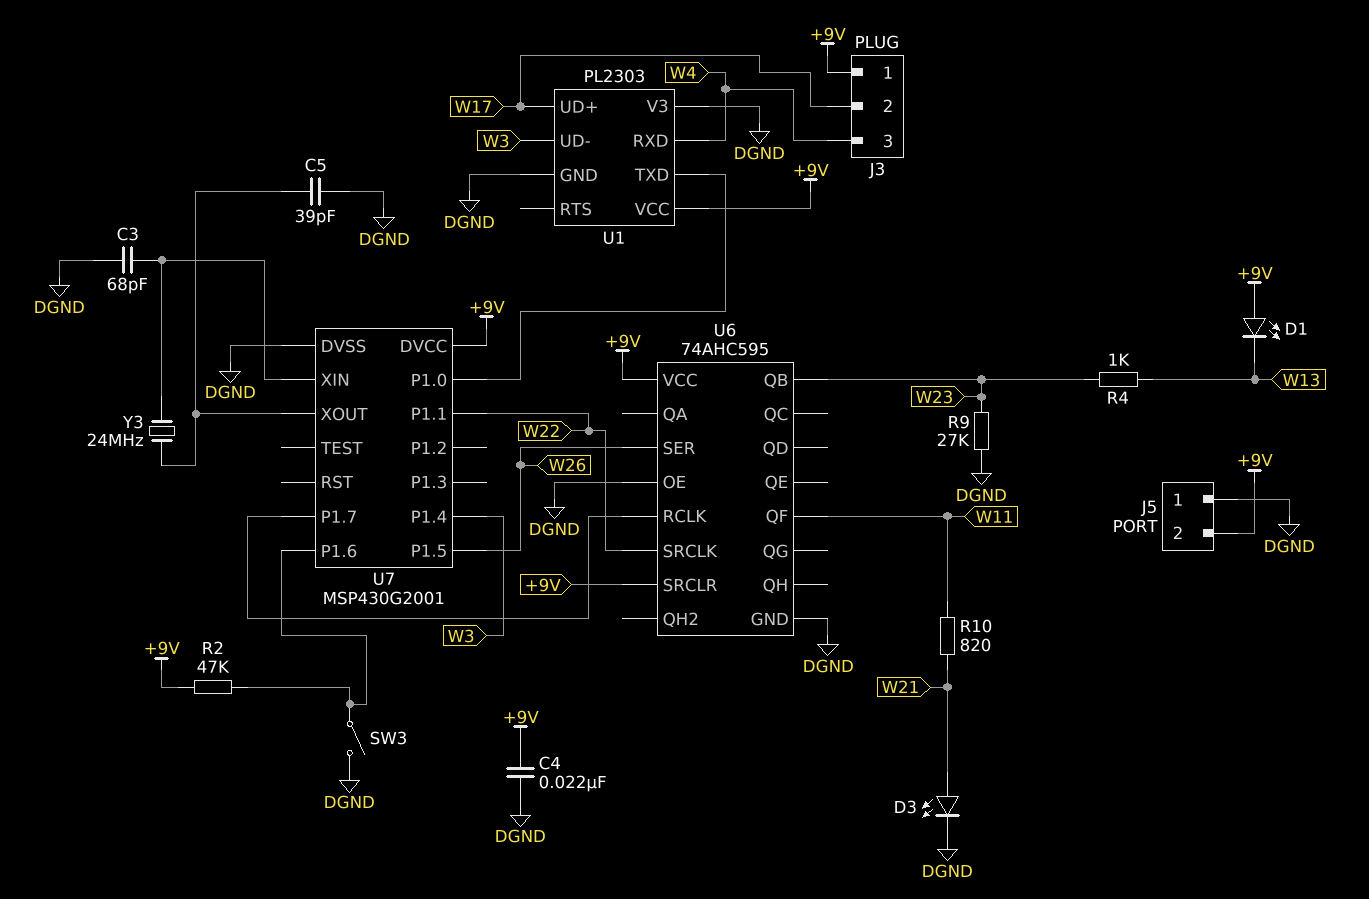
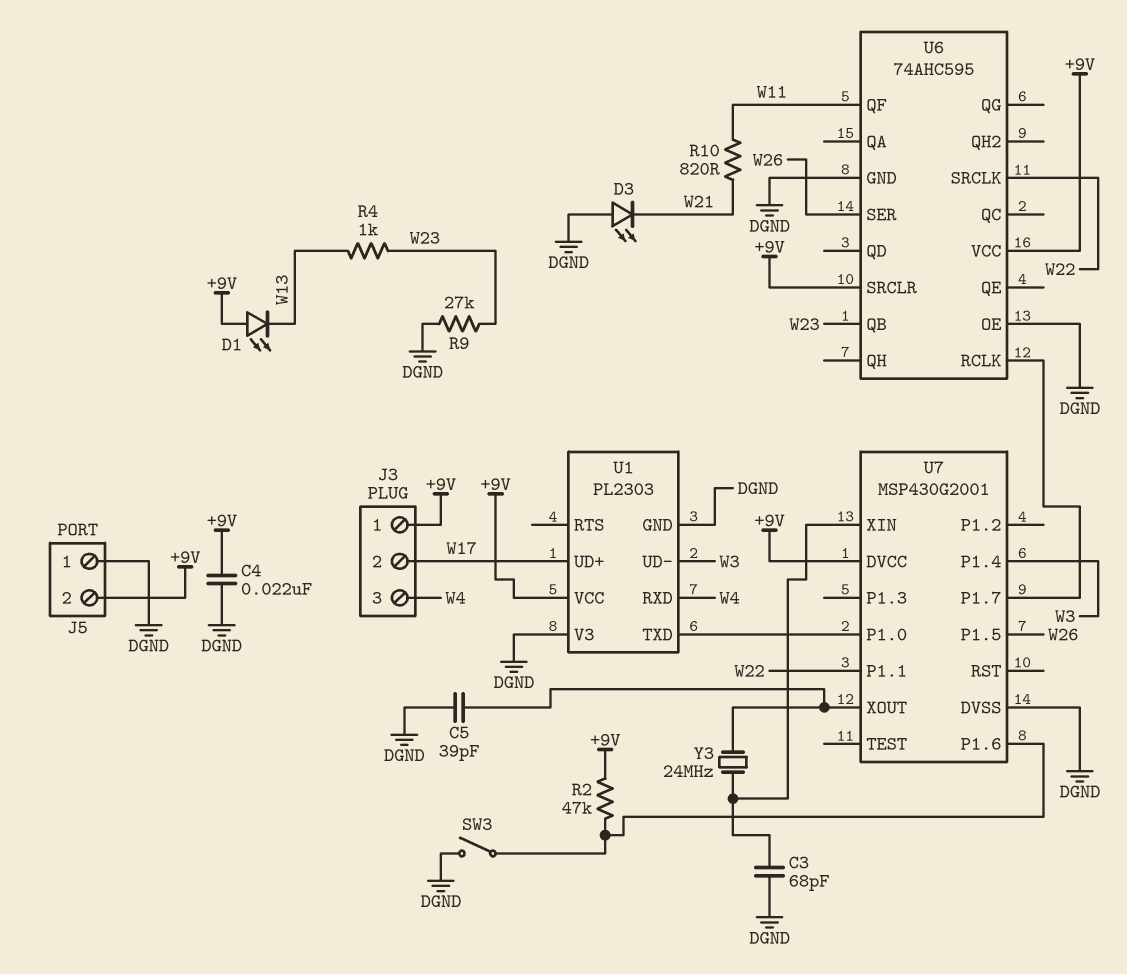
D3: LED (A W21, K DGND) -> LED (A DGND, K W21)

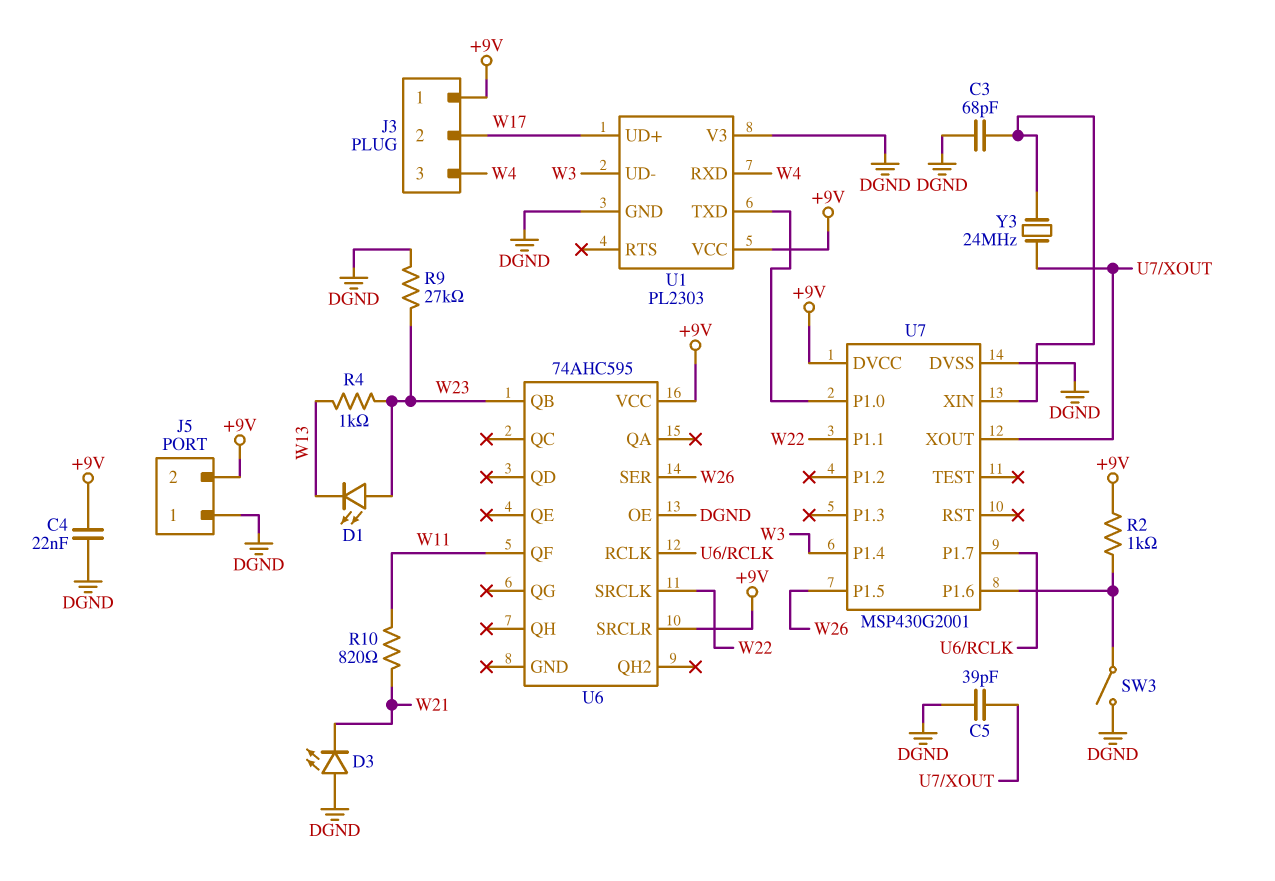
D1: LED (A +9V, K W13) -> LED (A W23, K W13)
R2: 47k (+9V, U7/P1.6) -> 1k (+9V, U7/P1.6)
U6 pin GND: DGND -> none

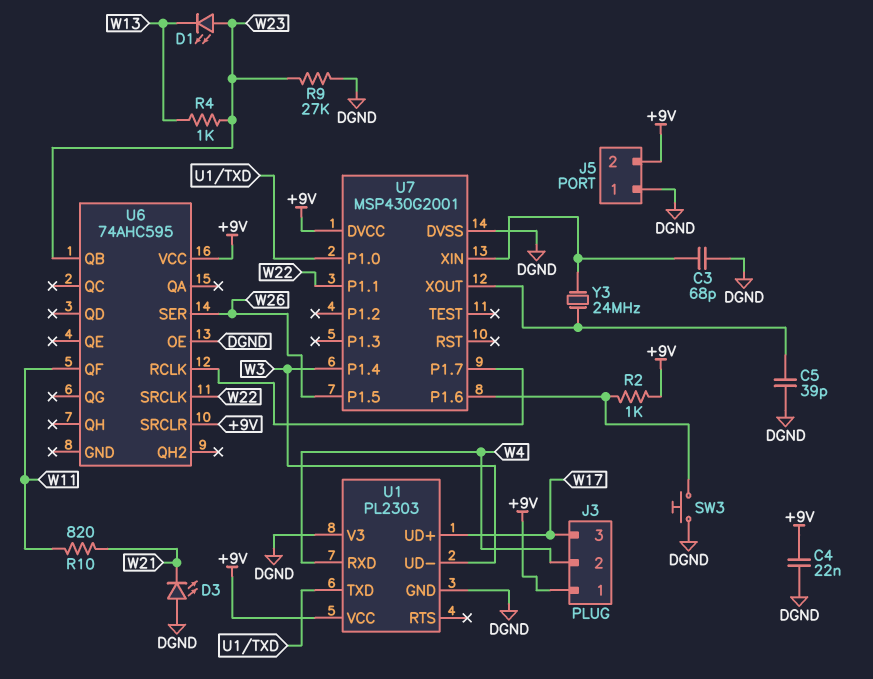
J3 pin 2: W17 -> W4
J3 pin 3: W4 -> W17
SW3: switch (DGND, U7/P1.6) -> button (DGND, U7/P1.6)

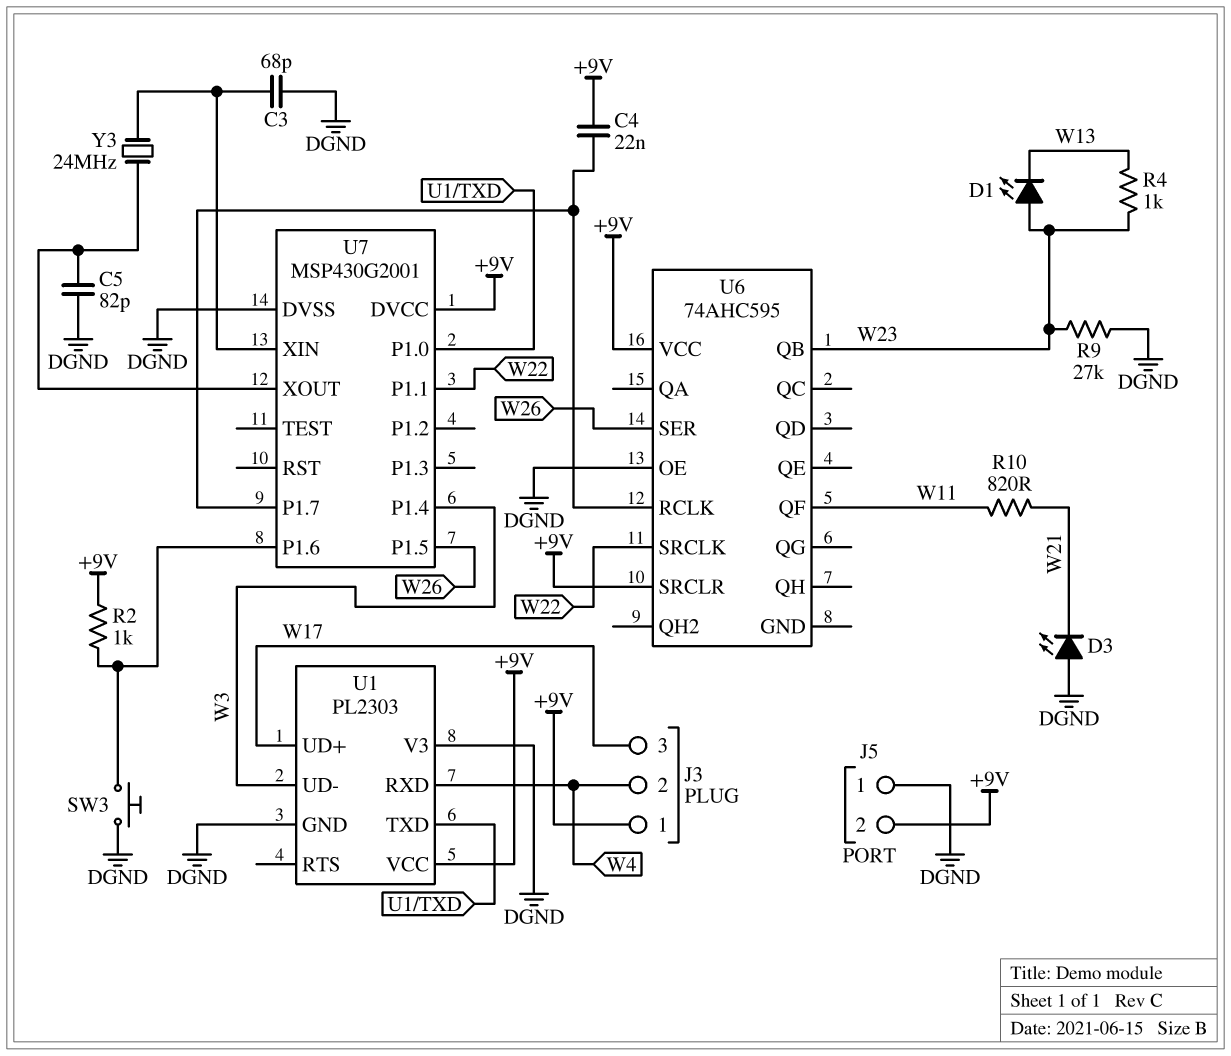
C4: 22nF (+9V, DGND) -> 22nF (+9V, U6/RCLK)
C5: 39pF (DGND, U7/XOUT) -> 82pF (DGND, U7/XOUT)

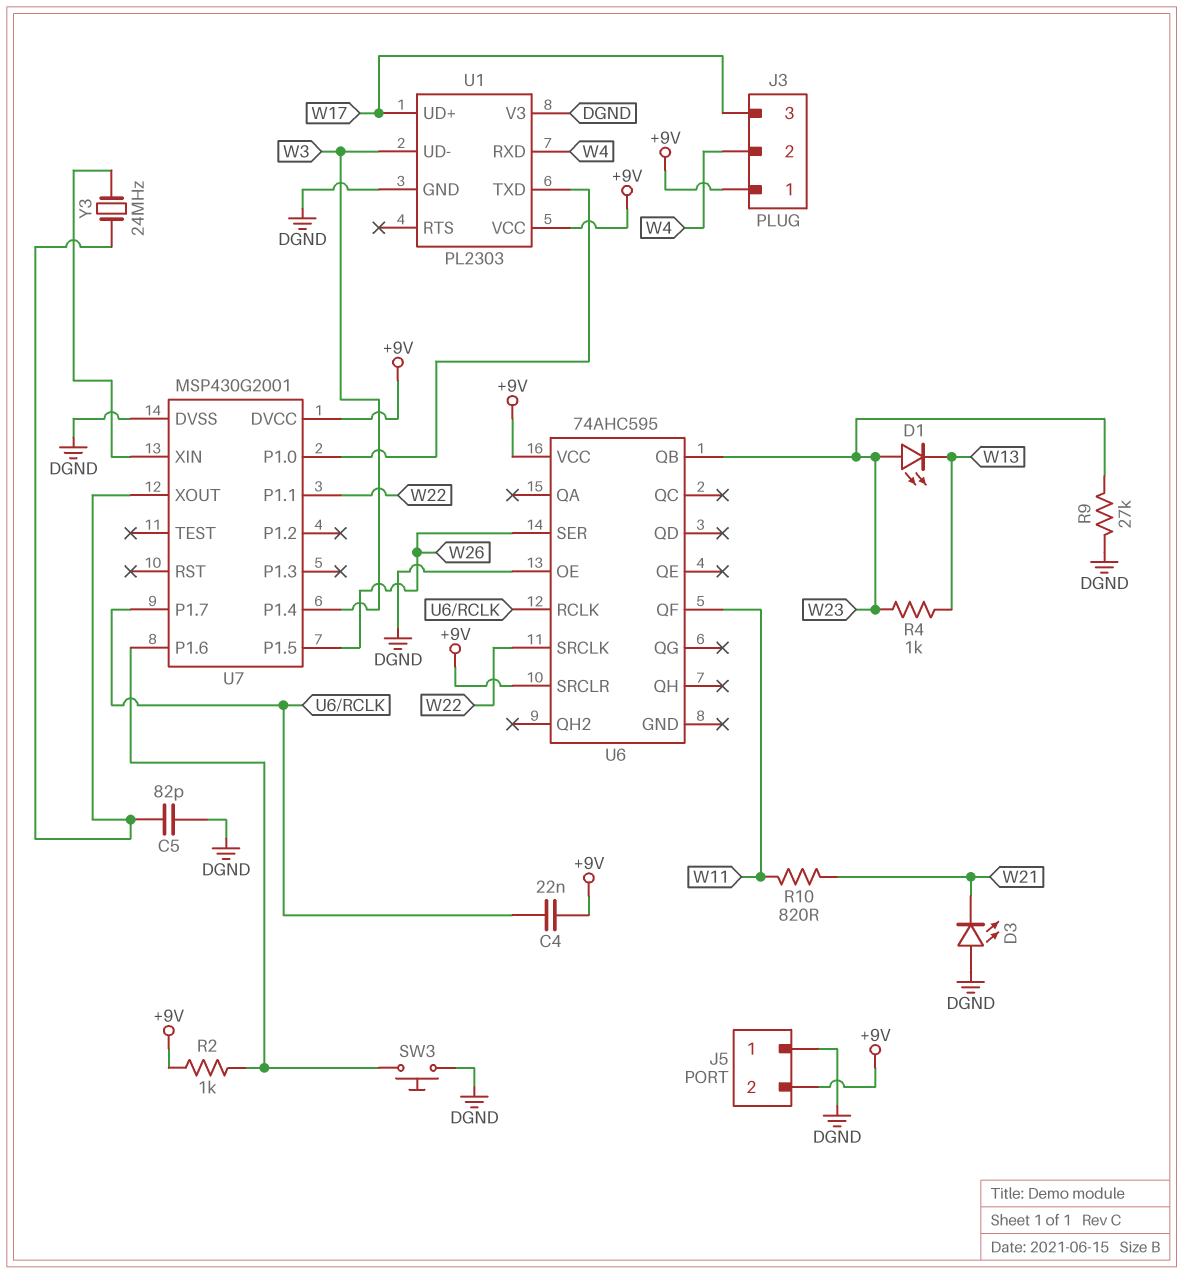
C3: 68pF (DGND, U7/XIN) -> none

